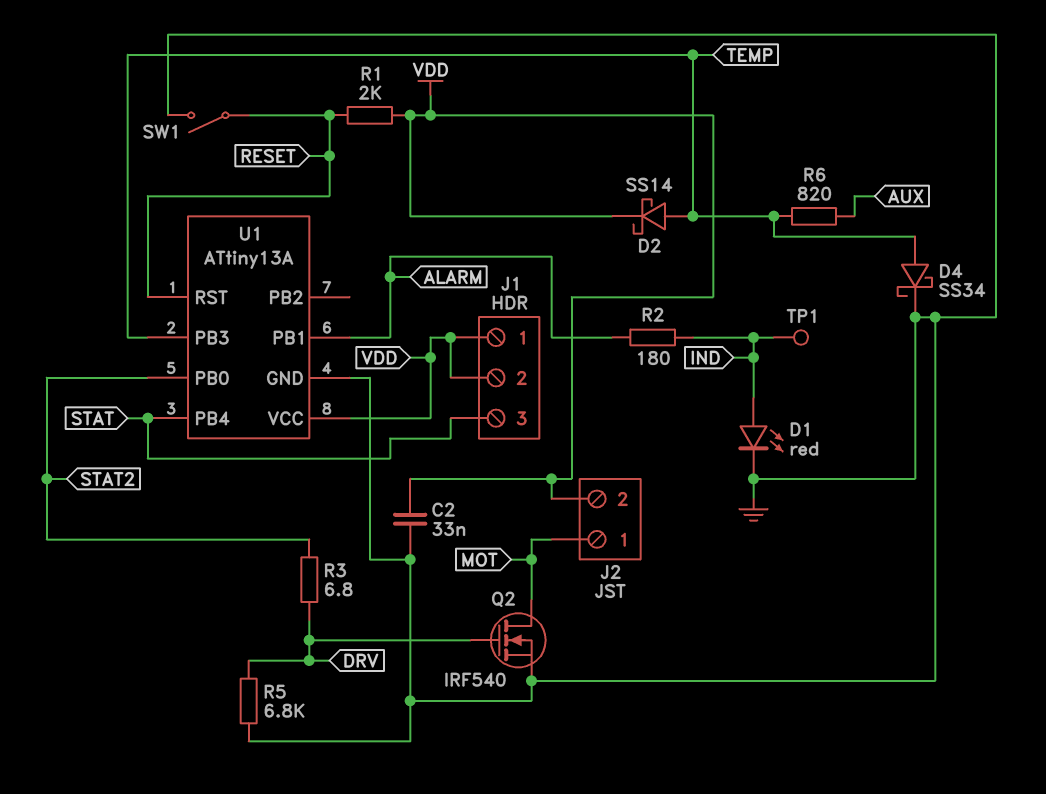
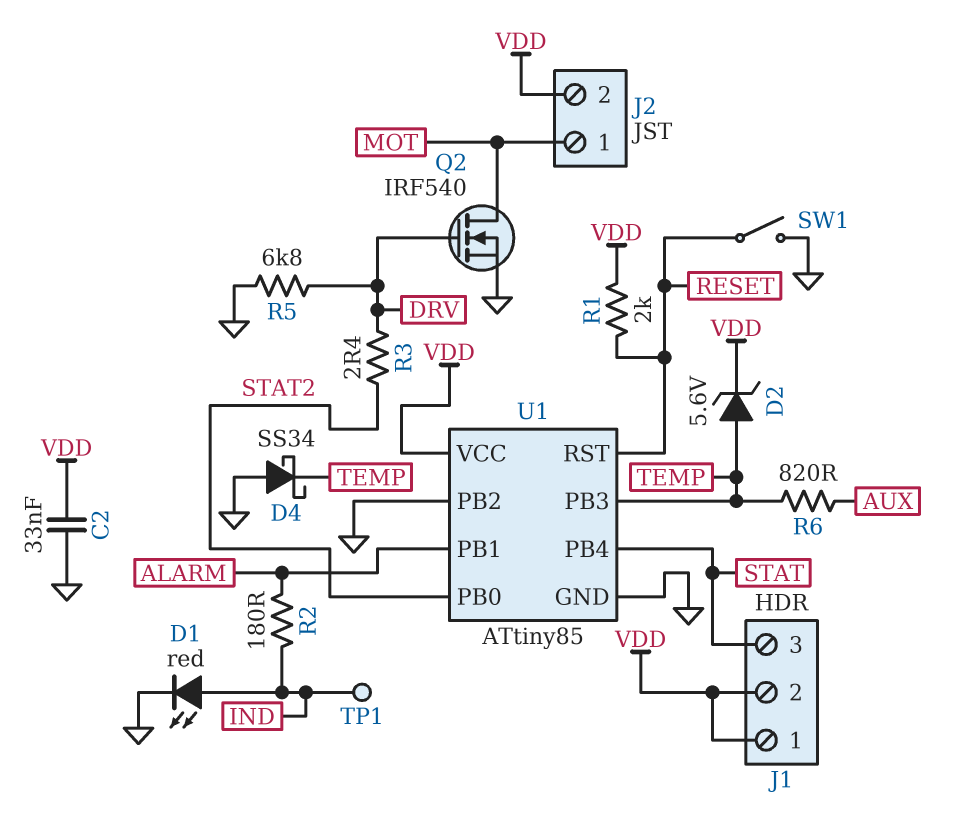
D2: schottky SS14 (A TEMP, K VDD) -> zener 5.6V (A TEMP, K VDD)
D4: schottky SS34 (A TEMP, K GND) -> schottky SS34 (A GND, K TEMP)
R3: 6.8 (DRV, STAT2) -> 2.4 (DRV, STAT2)
U1: ATtiny13A -> ATtiny85
U1 pin PB2: none -> GND

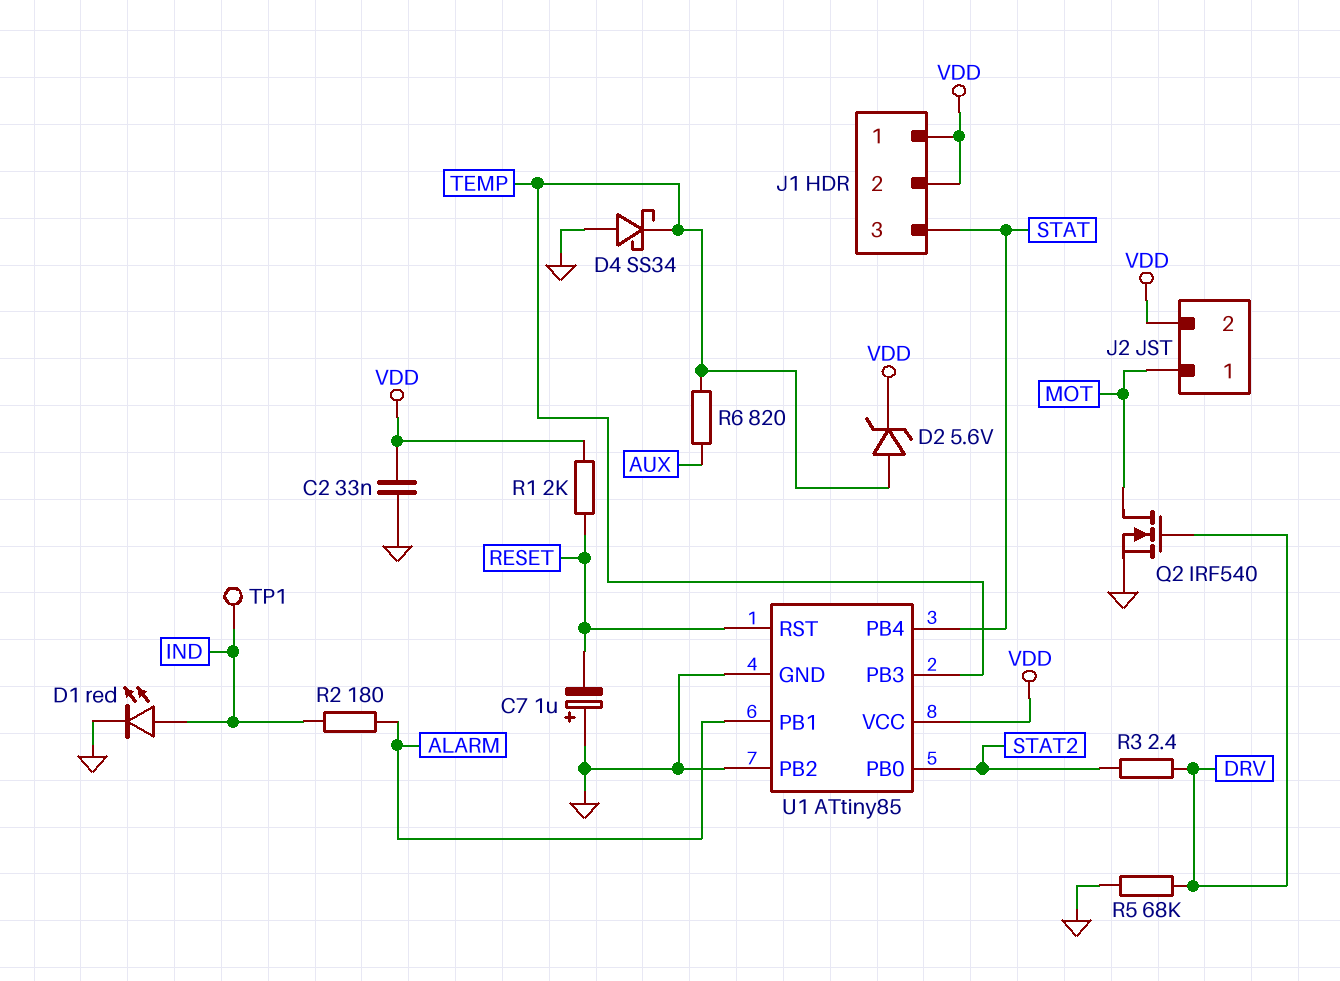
C7: none -> 1uF (plus GND, minus RESET)
R5: 6.8k (DRV, GND) -> 68k (DRV, GND)
SW1: switch (GND, RESET) -> none

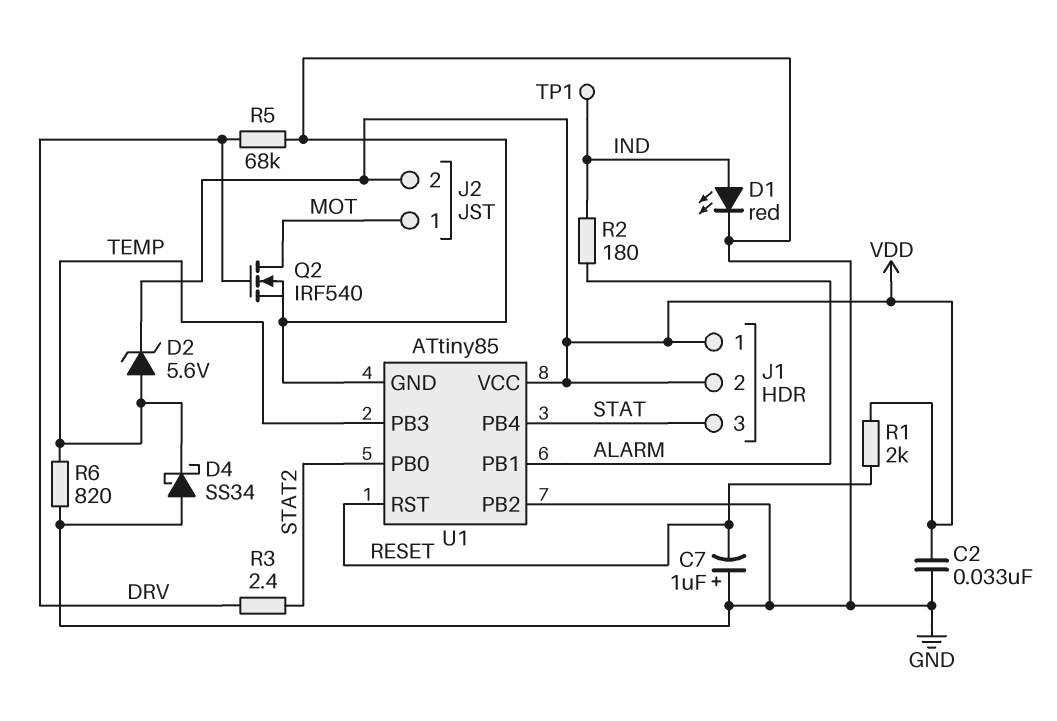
R6: 820 (AUX, TEMP) -> 820 (GND, TEMP)

